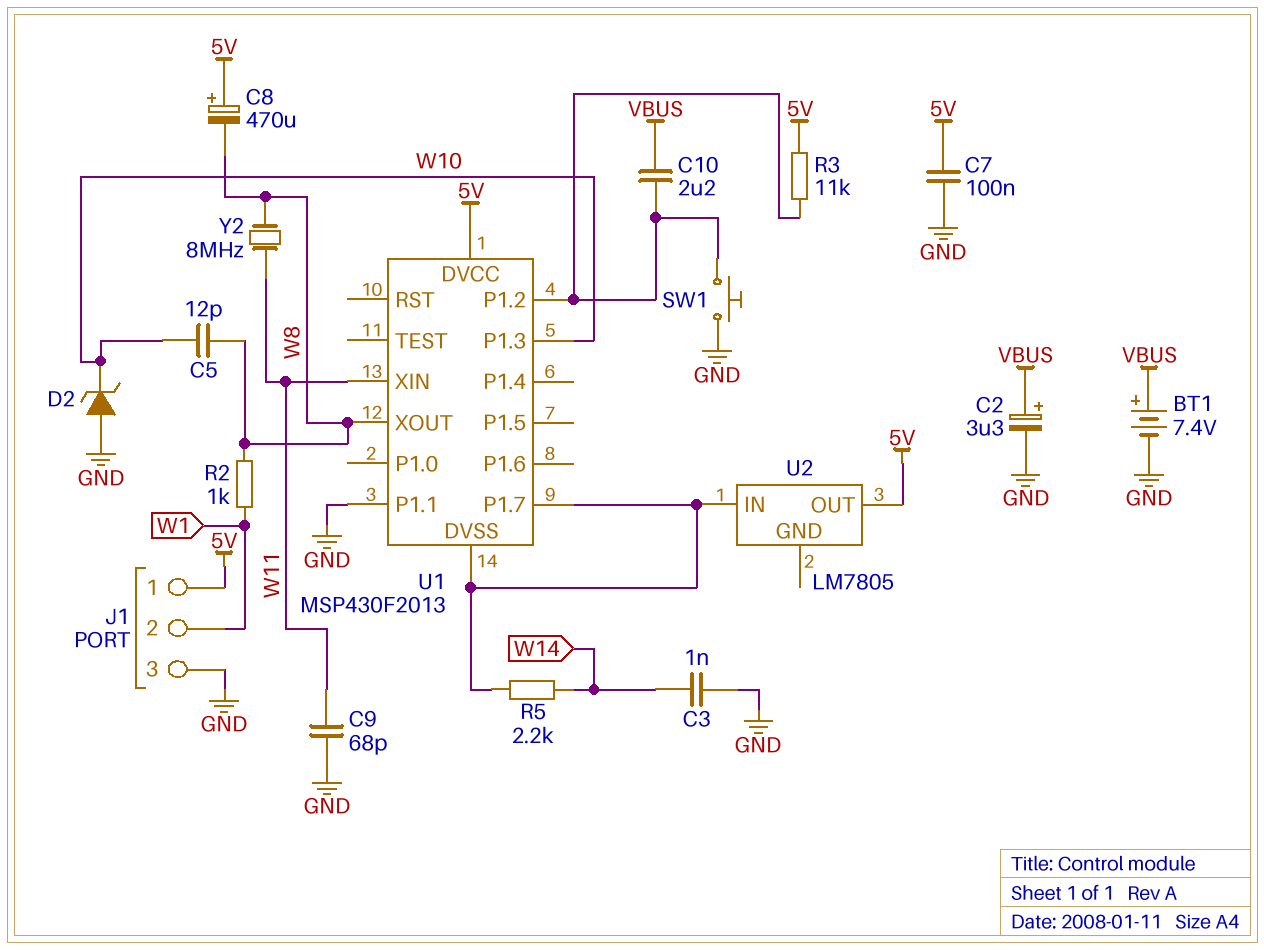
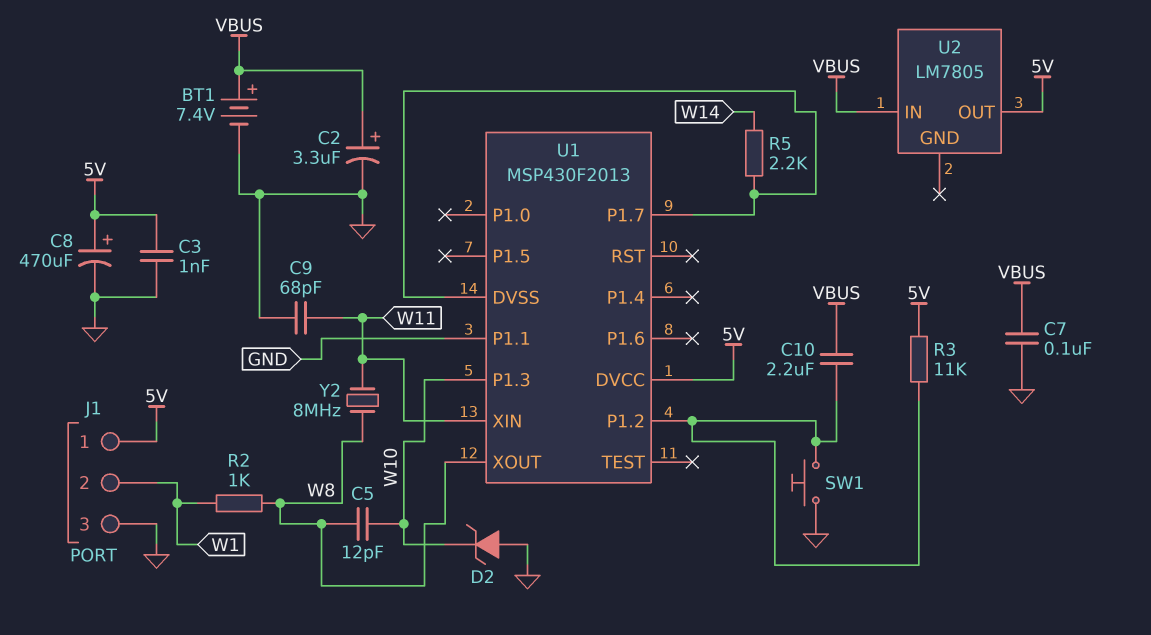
C3: 1nF (GND, W14) -> 1nF (5V, GND)
C7: 100nF (5V, GND) -> 100nF (GND, VBUS)
C8: 470uF (plus 5V, minus W8) -> 470uF (plus 5V, minus GND)
U2 pin IN: U1/DVSS -> VBUS

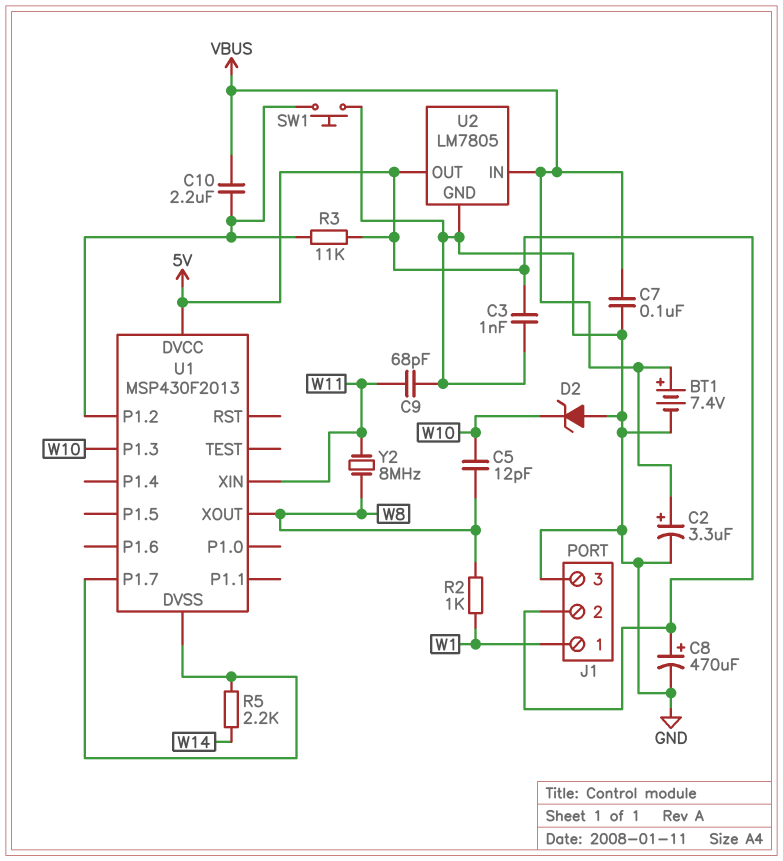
J1 pin 1: 5V -> W1
J1 pin 2: W1 -> 5V
U1 pin P1.1: GND -> none
U2 pin GND: none -> GND

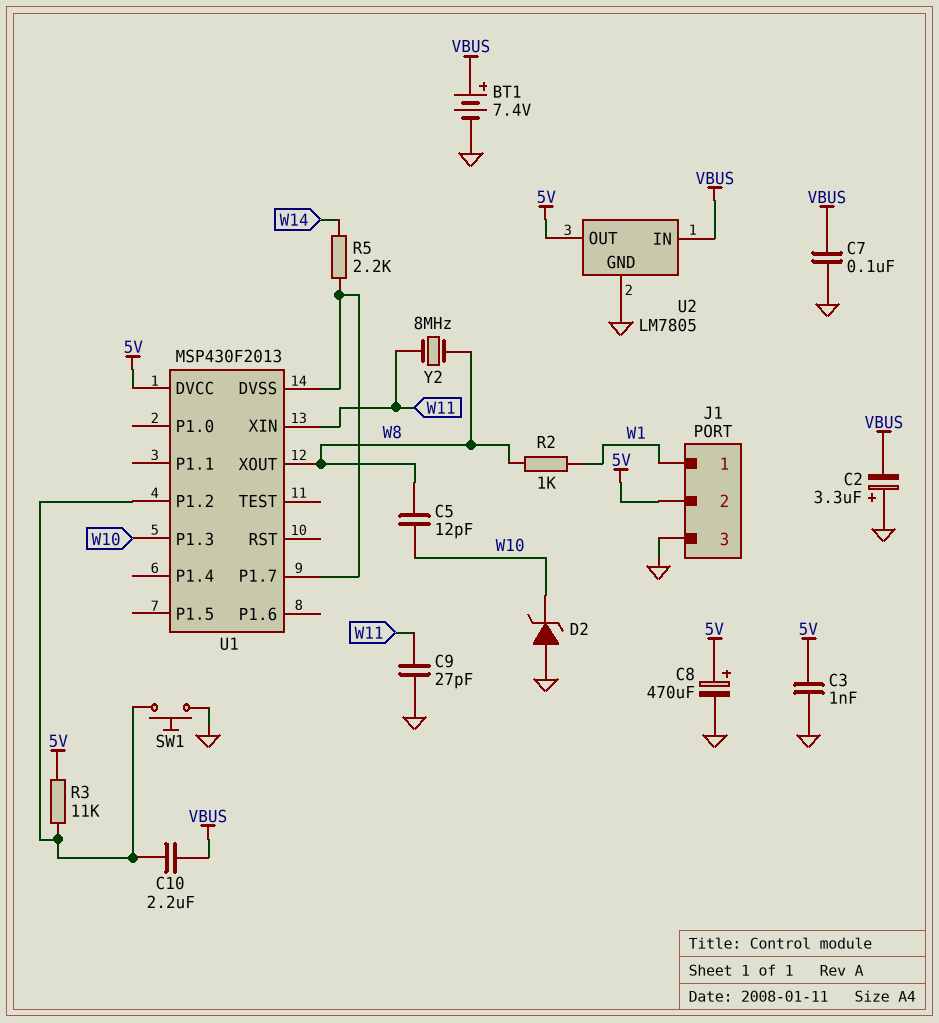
C2: 3.3uF (plus VBUS, minus GND) -> 3.3uF (plus GND, minus VBUS)
C9: 68pF (GND, W11) -> 27pF (GND, W11)

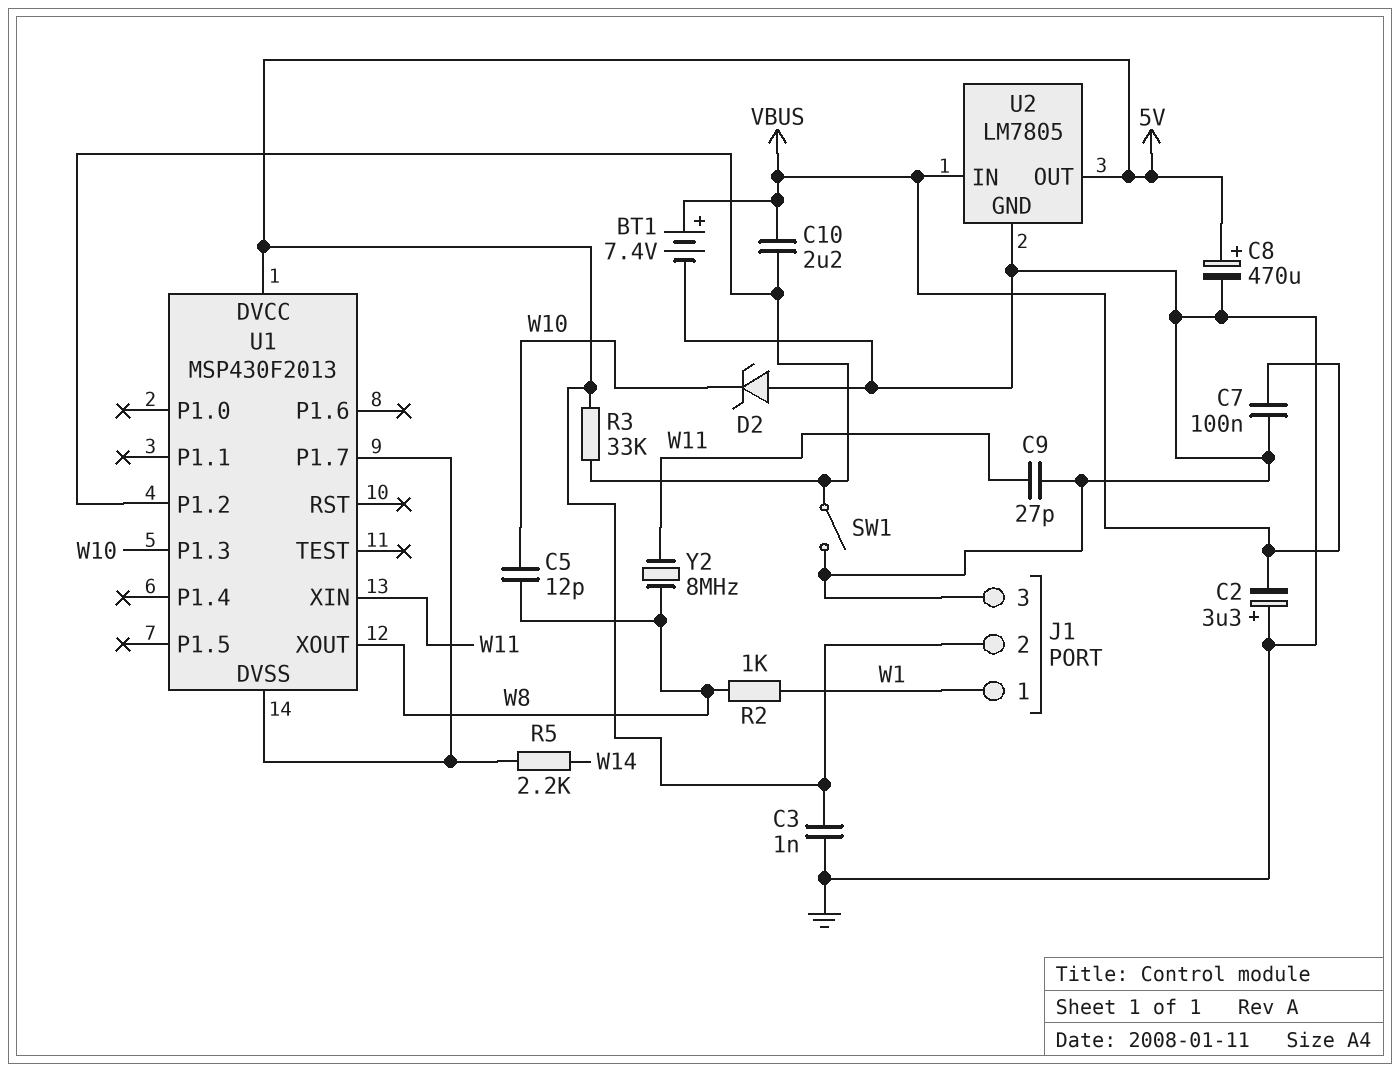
R3: 11k (5V, U1/P1.2) -> 33k (5V, U1/P1.2)
SW1: button (GND, U1/P1.2) -> switch (GND, U1/P1.2)

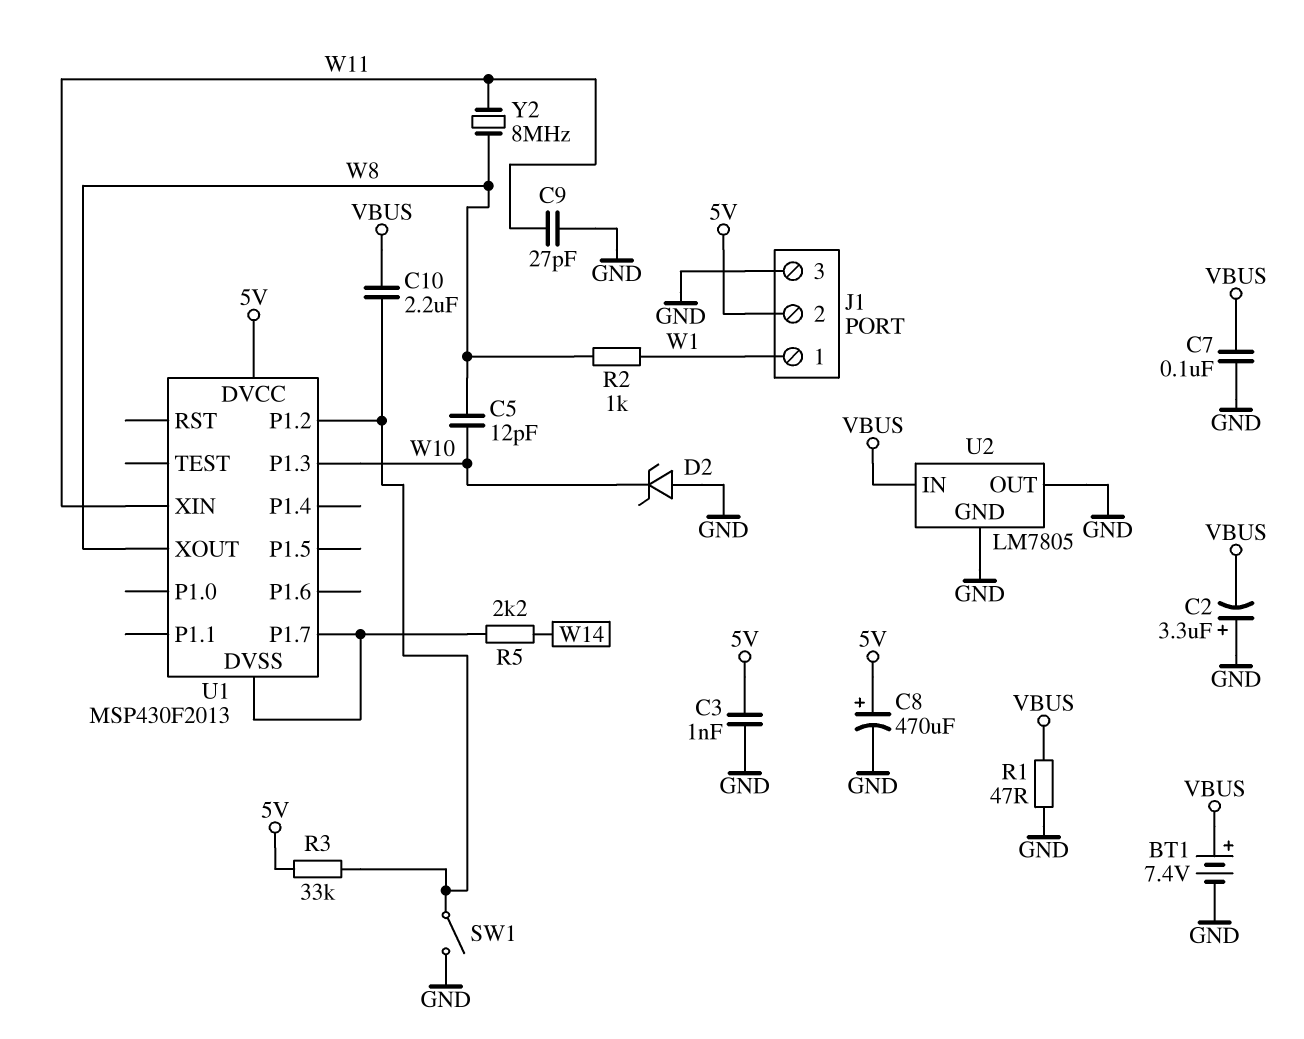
R1: none -> 47 (GND, VBUS)
U2 pin OUT: 5V -> GND

